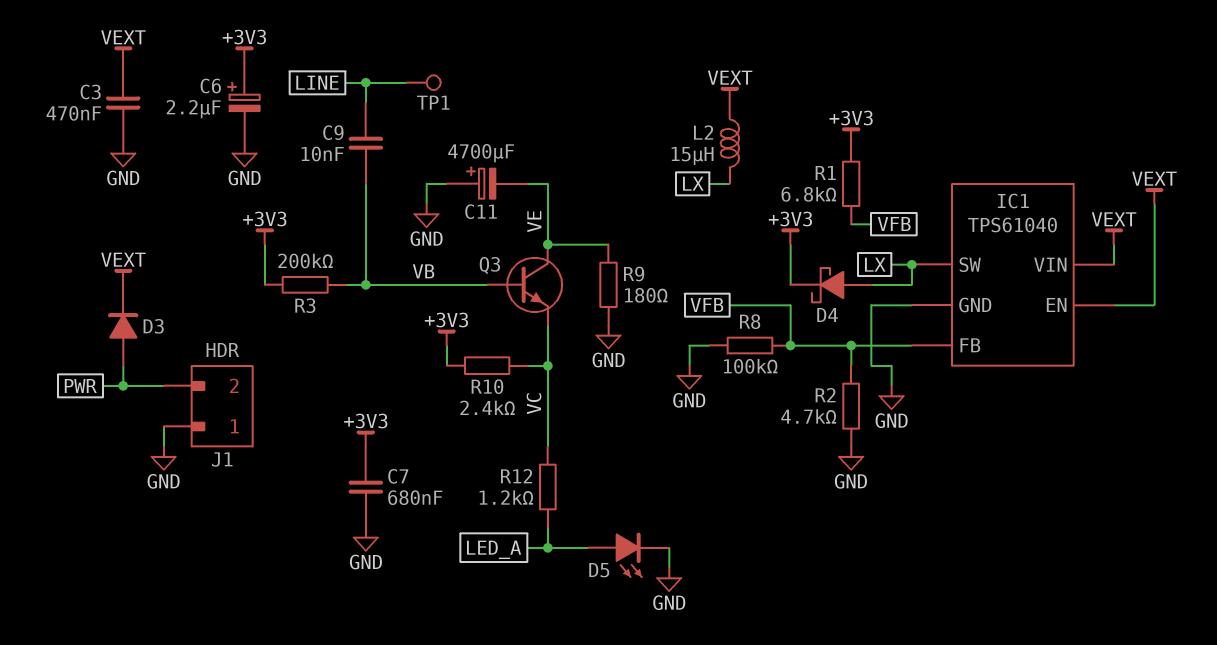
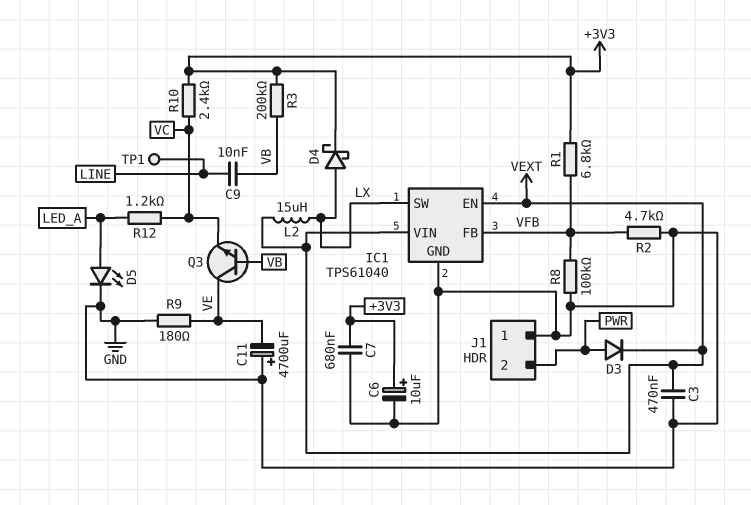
C6: 2.2uF (plus +3V3, minus GND) -> 10uF (plus +3V3, minus GND)

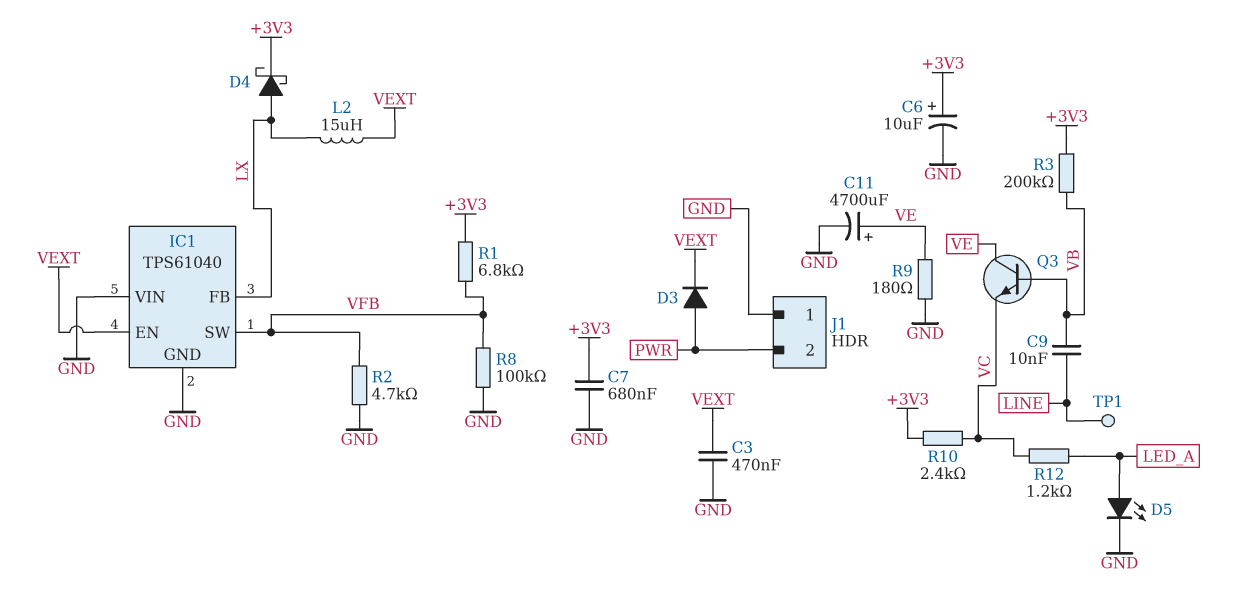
C11: 4700uF (plus GND, minus VE) -> 4700uF (plus VE, minus GND)
IC1 pin FB: VFB -> LX
IC1 pin SW: LX -> VFB
IC1 pin VIN: VEXT -> GND

